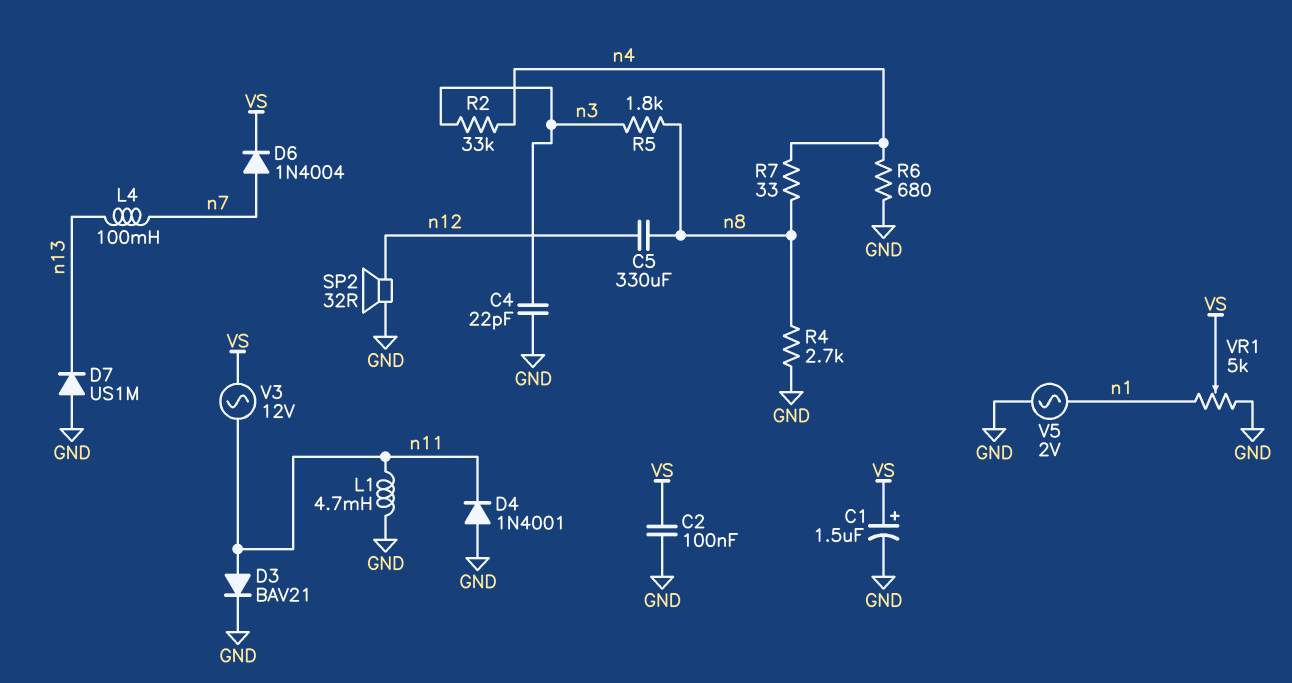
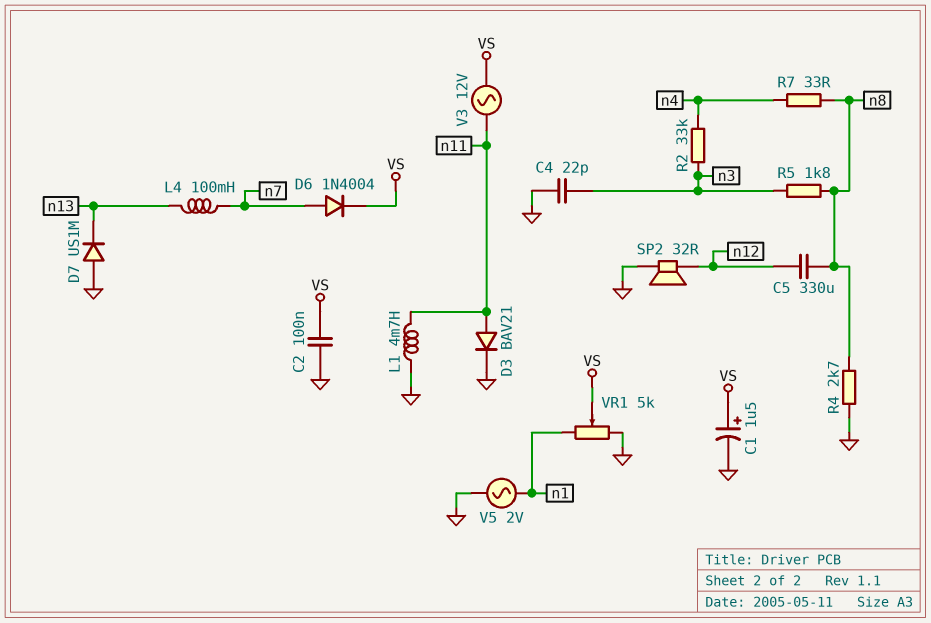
D4: diode 1N4001 (A GND, K n11) -> none
R6: 680 (GND, n4) -> none

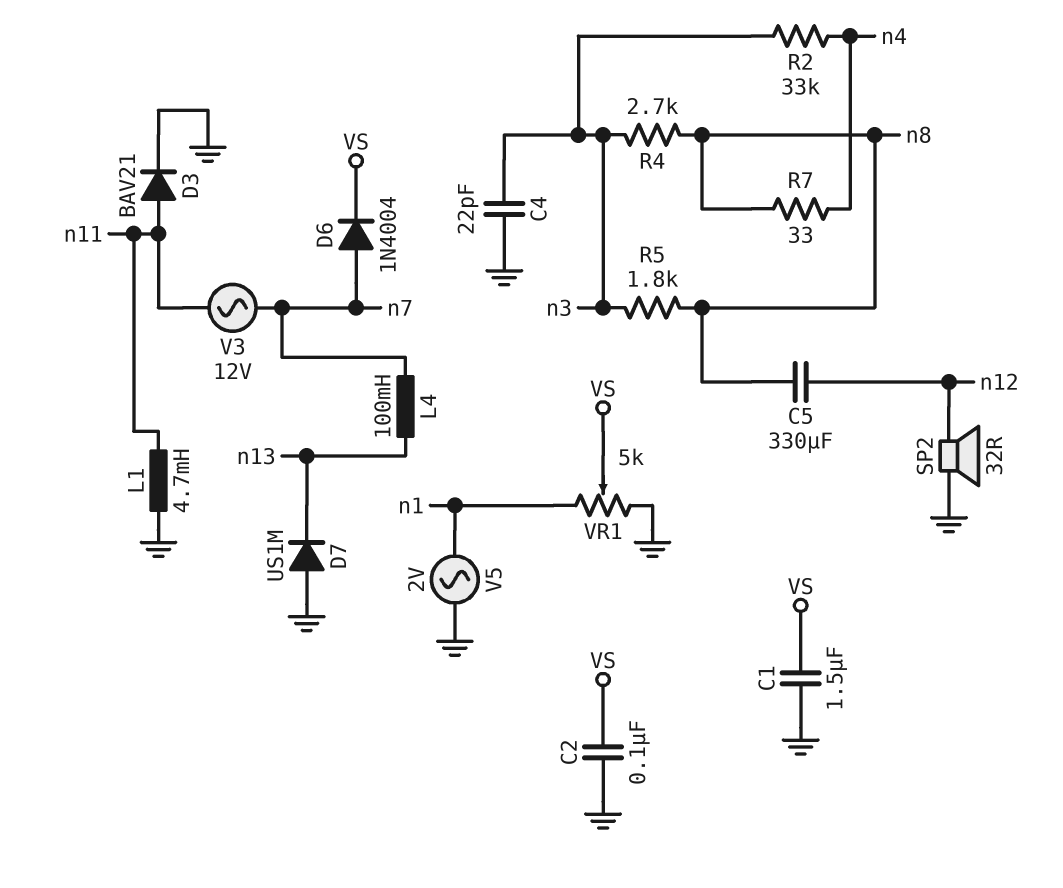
C1: 1.5uF (plus VS, minus GND) -> 1.5uF (GND, VS)
R4: 2.7k (GND, n8) -> 2.7k (n3, n8)
V3: AC 12V (VS, n11) -> AC 12V (n7, n11)

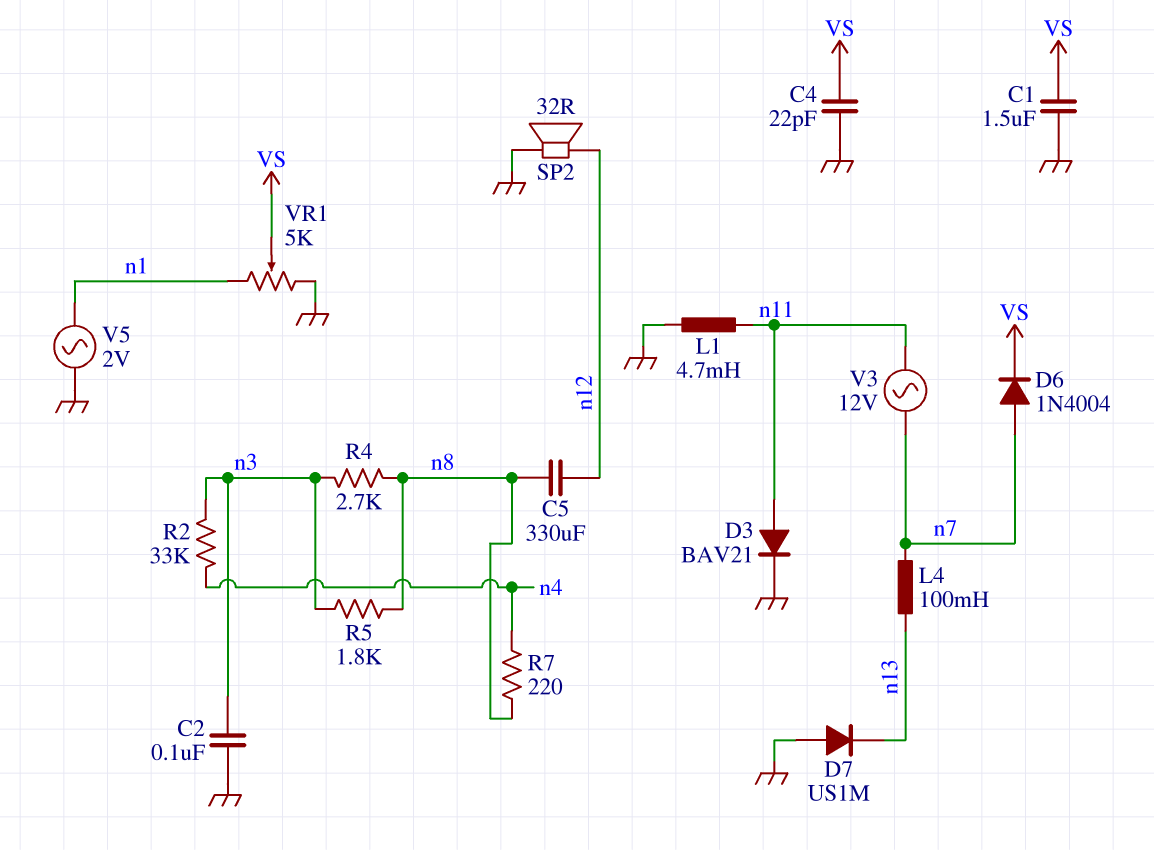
C2: 100nF (GND, VS) -> 100nF (GND, n3)
C4: 22pF (GND, n3) -> 22pF (GND, VS)
R7: 33 (n4, n8) -> 220 (n4, n8)

